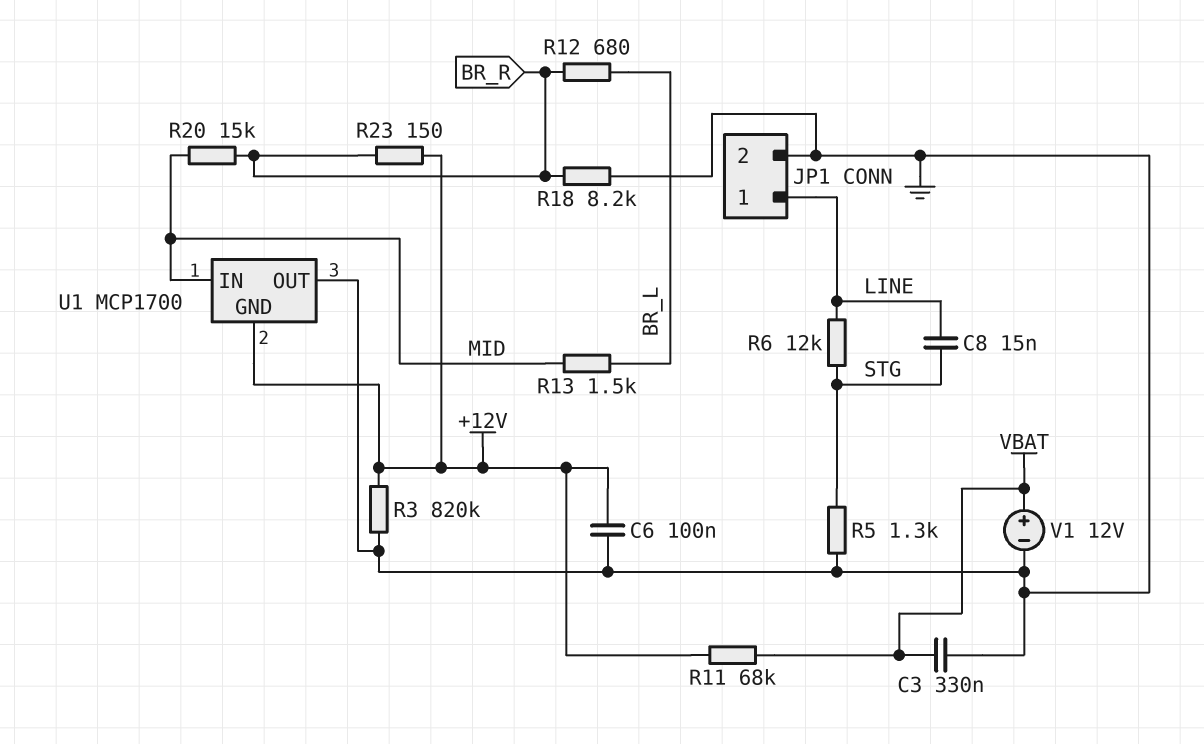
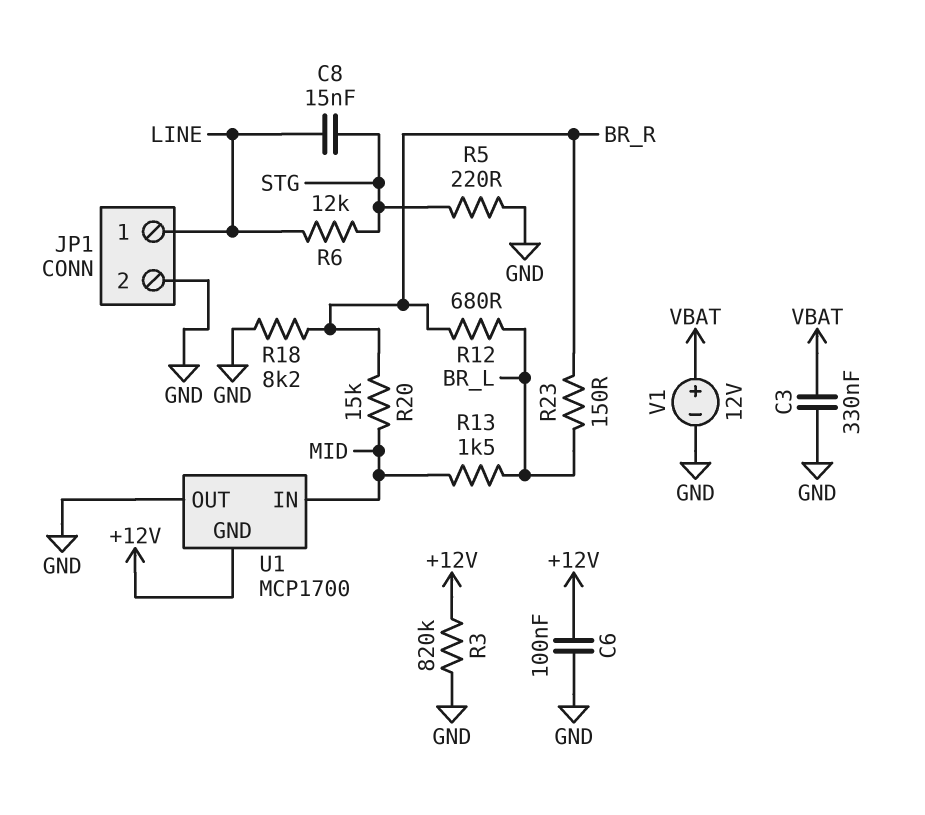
R5: 1.3k (GND, STG) -> 220 (GND, STG)
R11: 68k (+12V, VBAT) -> none
R23: 150 (+12V, BR_R) -> 150 (BR_L, BR_R)

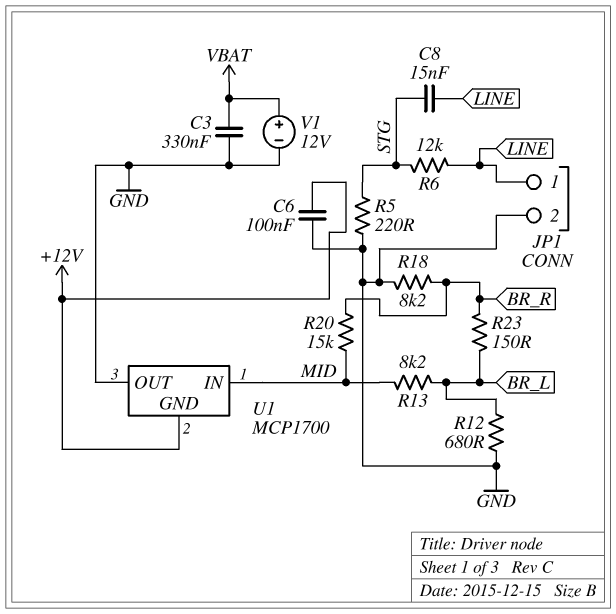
R3: 820k (+12V, GND) -> none
R12: 680 (BR_L, BR_R) -> 680 (BR_L, GND)
R13: 1.5k (BR_L, MID) -> 8.2k (BR_L, MID)

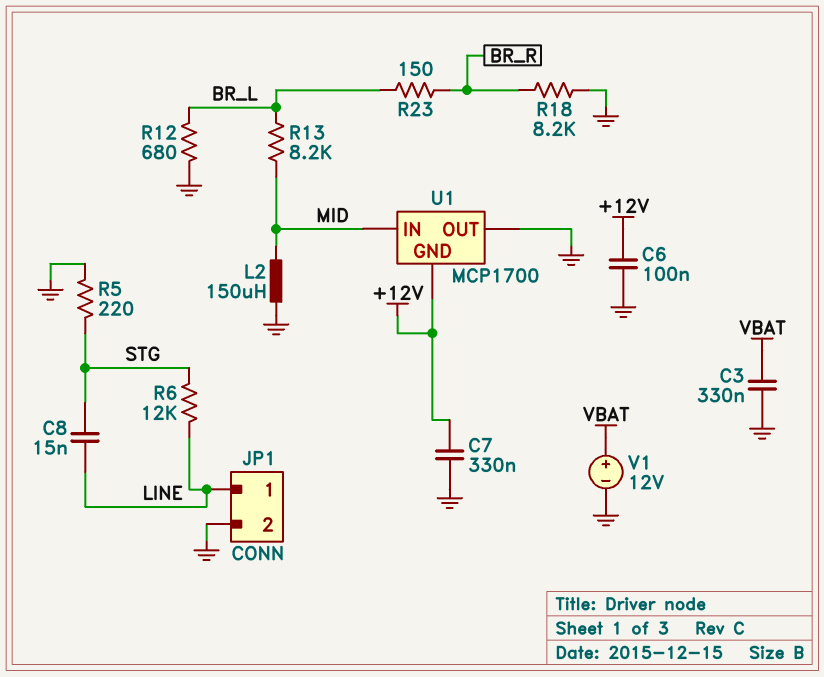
C7: none -> 330nF (+12V, GND)
L2: none -> 150uH (GND, MID)
R20: 15k (BR_R, MID) -> none

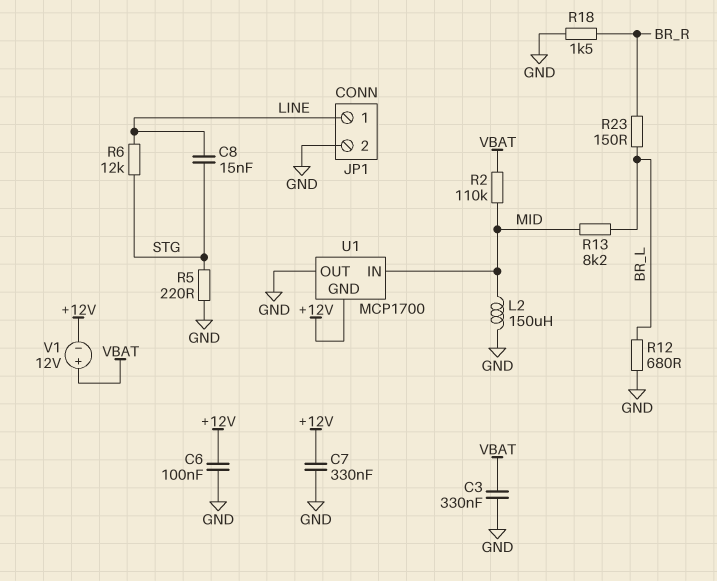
R2: none -> 110k (MID, VBAT)
R18: 8.2k (BR_R, GND) -> 1.5k (BR_R, GND)
V1: 12V (plus VBAT, minus GND) -> 12V (plus VBAT, minus +12V)

